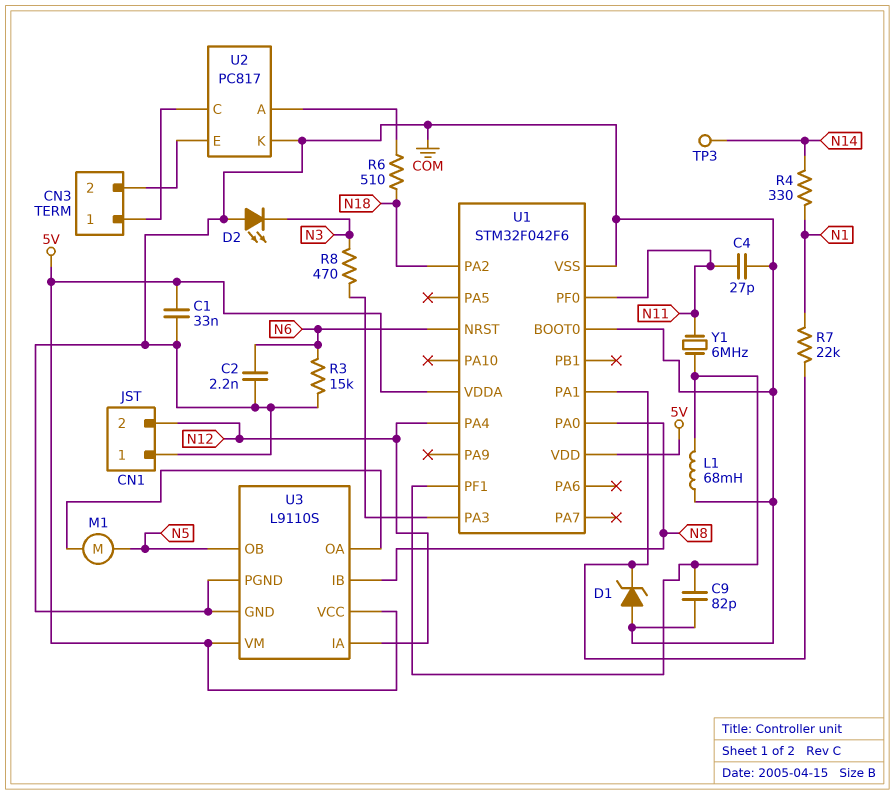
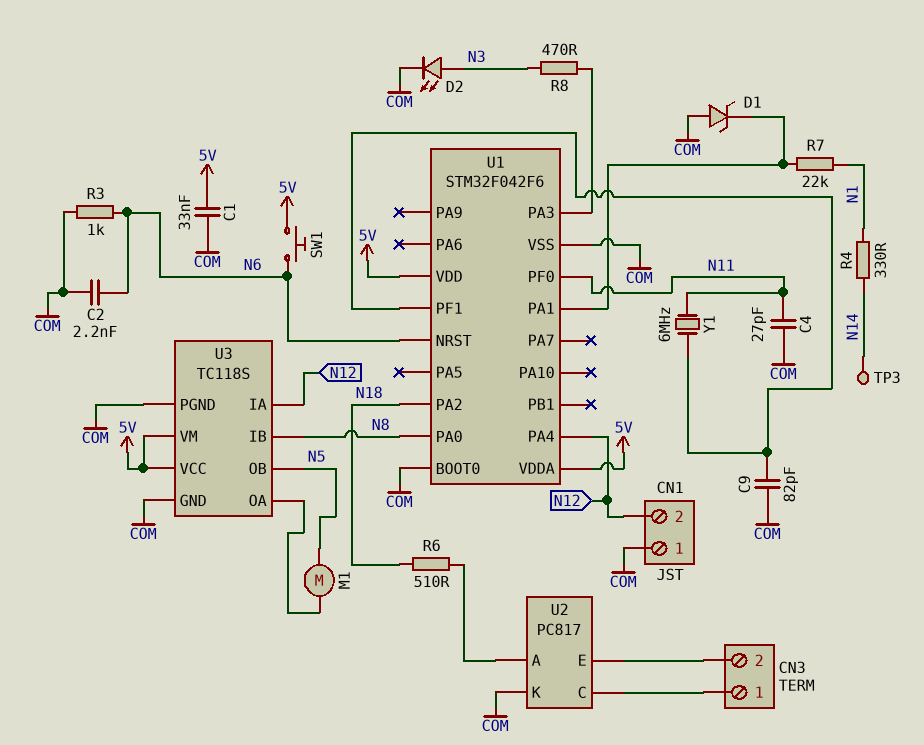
D2: LED (A COM, K N3) -> LED (A N3, K COM)
L1: 68mH (COM, U1/PF1) -> none
R3: 15k (COM, N6) -> 1k (COM, N6)
SW1: none -> button (5V, N6)
U3: L9110S -> TC118S

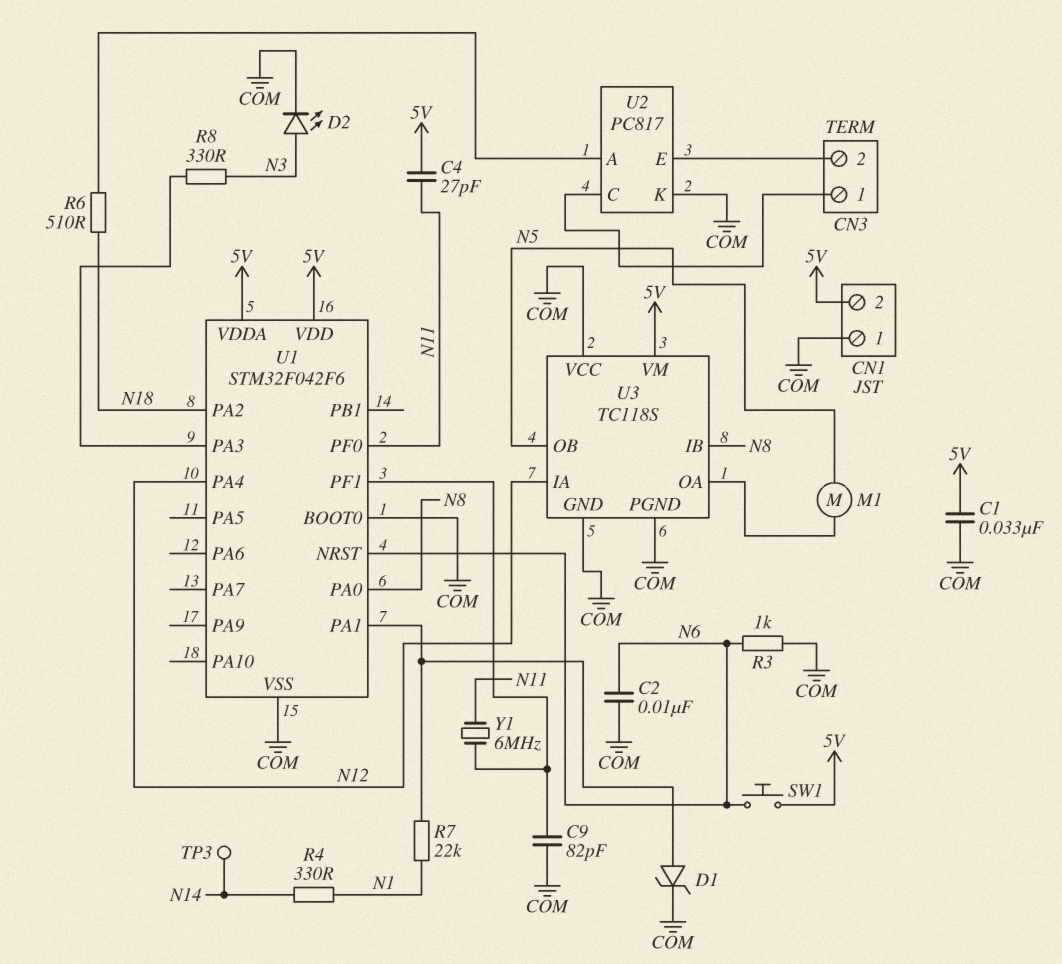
C2: 2.2nF (COM, N6) -> 10nF (COM, N6)
C4: 27pF (COM, N11) -> 27pF (5V, N11)
CN1 pin 2: N12 -> 5V
D1: zener (A COM, K U1/PA1) -> zener (A U1/PA1, K COM)
R8: 470 (N3, U1/PA3) -> 330 (N3, U1/PA3)
U3 pin VCC: 5V -> COM

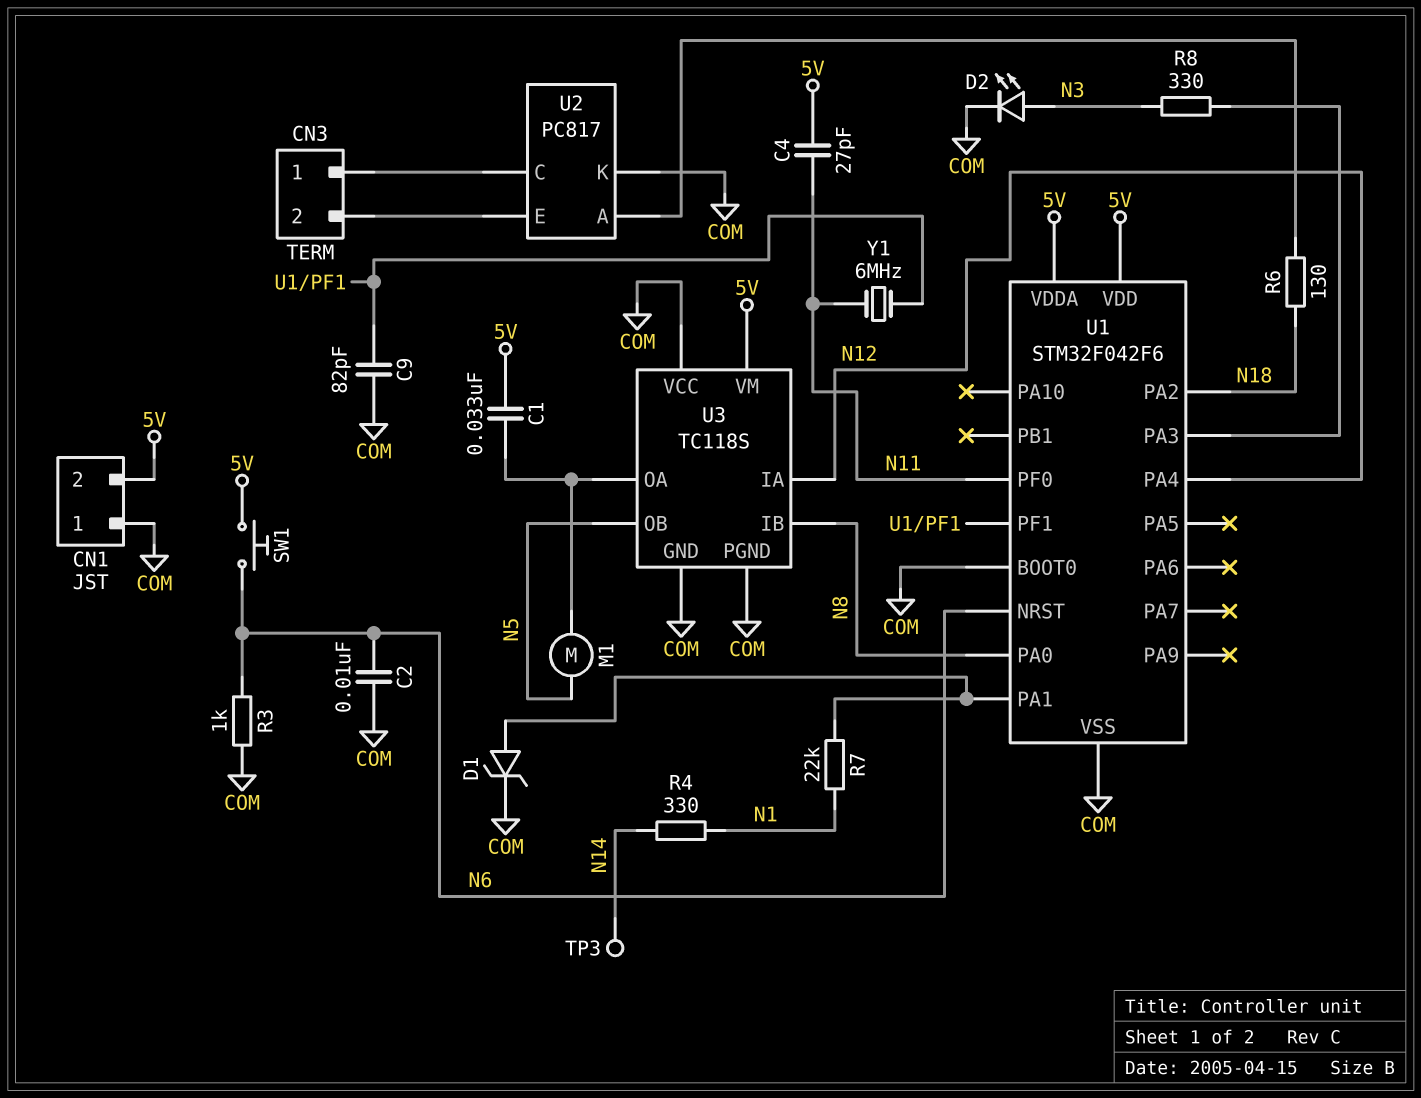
C1: 33nF (5V, COM) -> 33nF (5V, U3/OA)
R6: 510 (N18, U2/A) -> 130 (N18, U2/A)

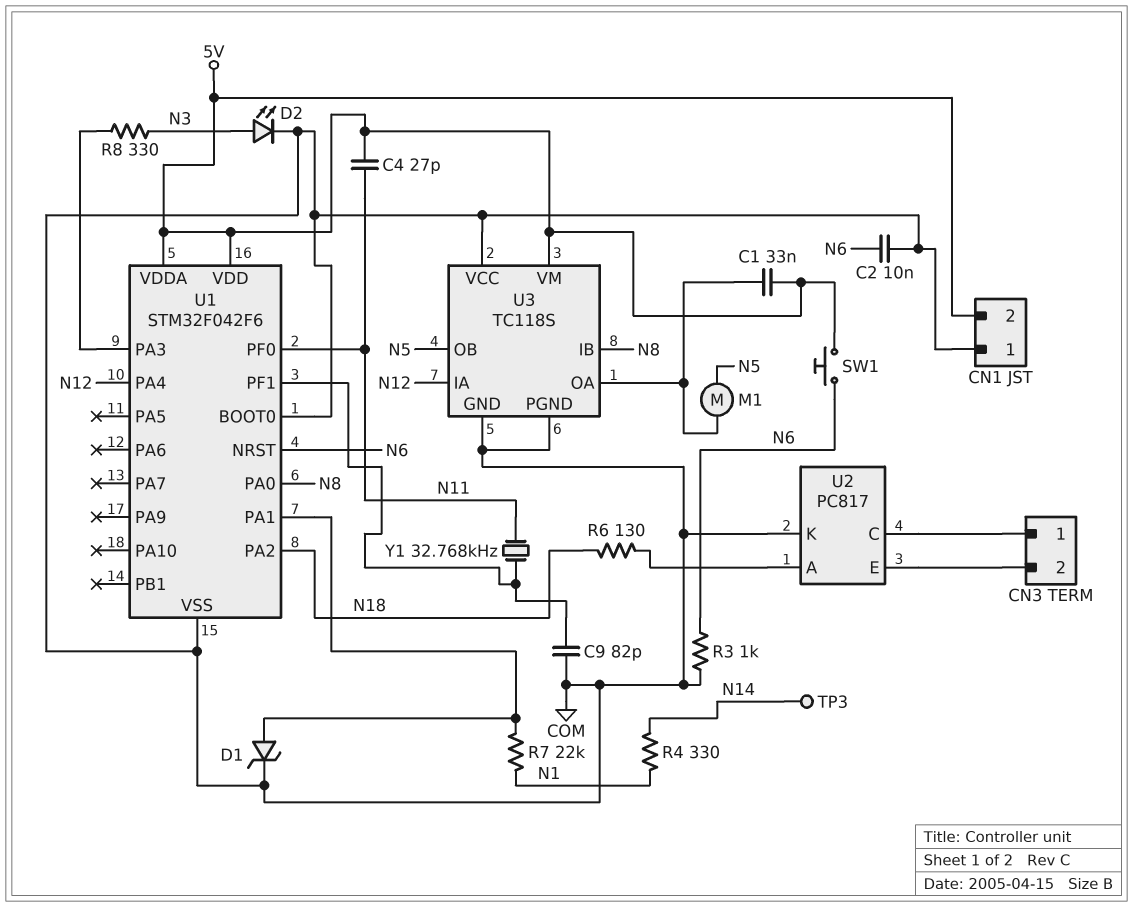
Y1: 6MHz (N11, U1/PF1) -> 32.768kHz (N11, U1/PF1)

